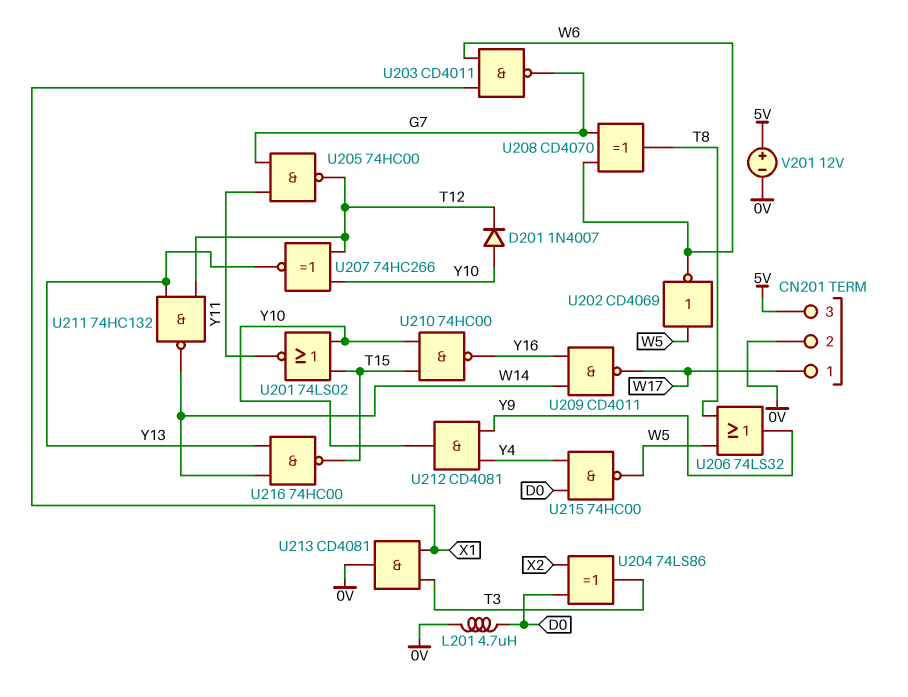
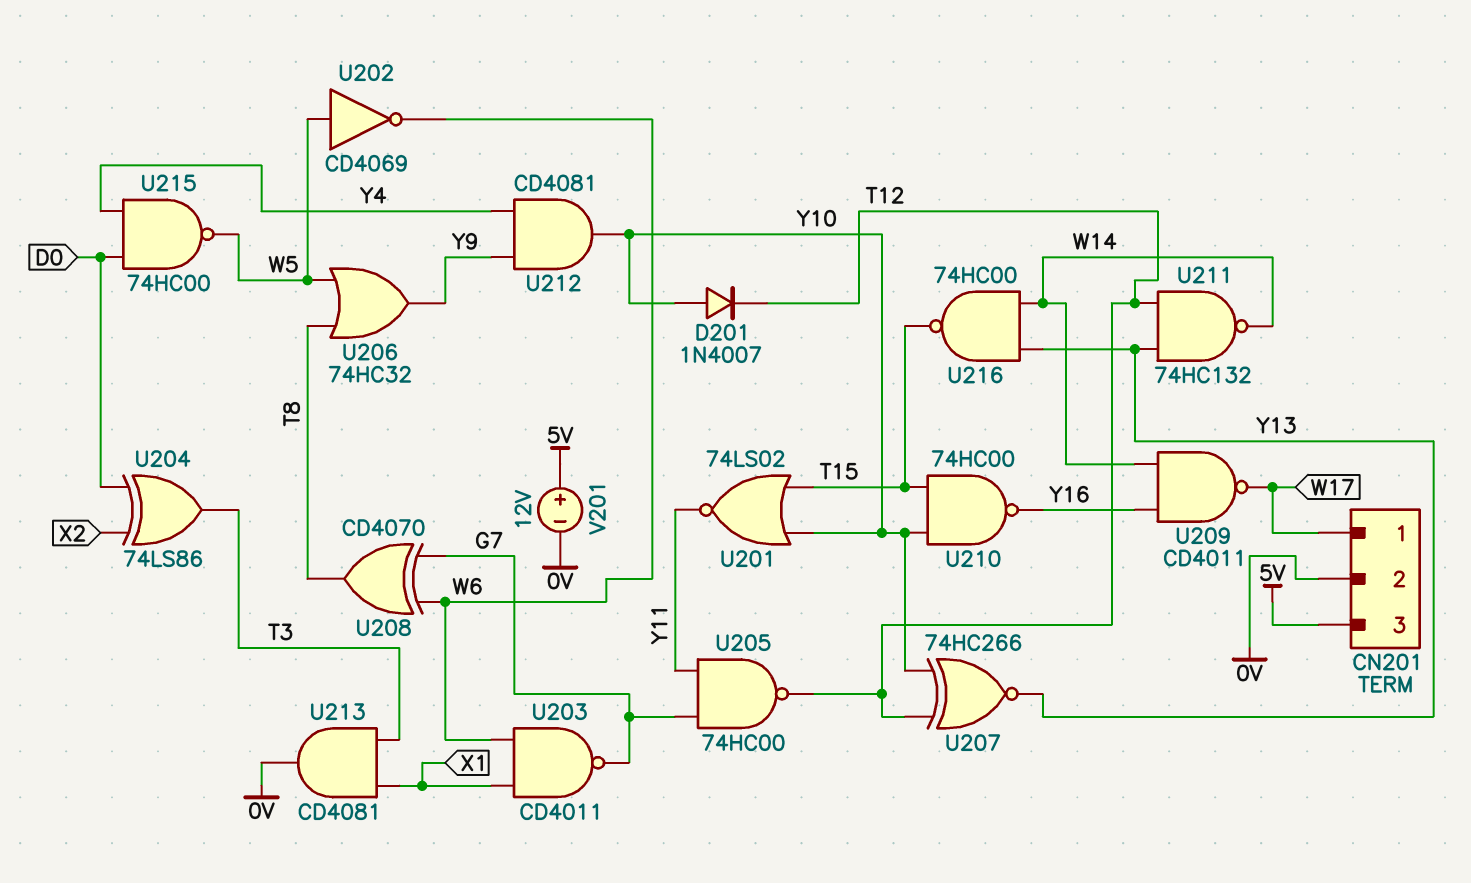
L201: 4.7uH (0V, D0) -> none
U206: OR 74LS32 (in T8, in W5, out Y9) -> OR 74HC32 (in T8, in W5, out Y9)

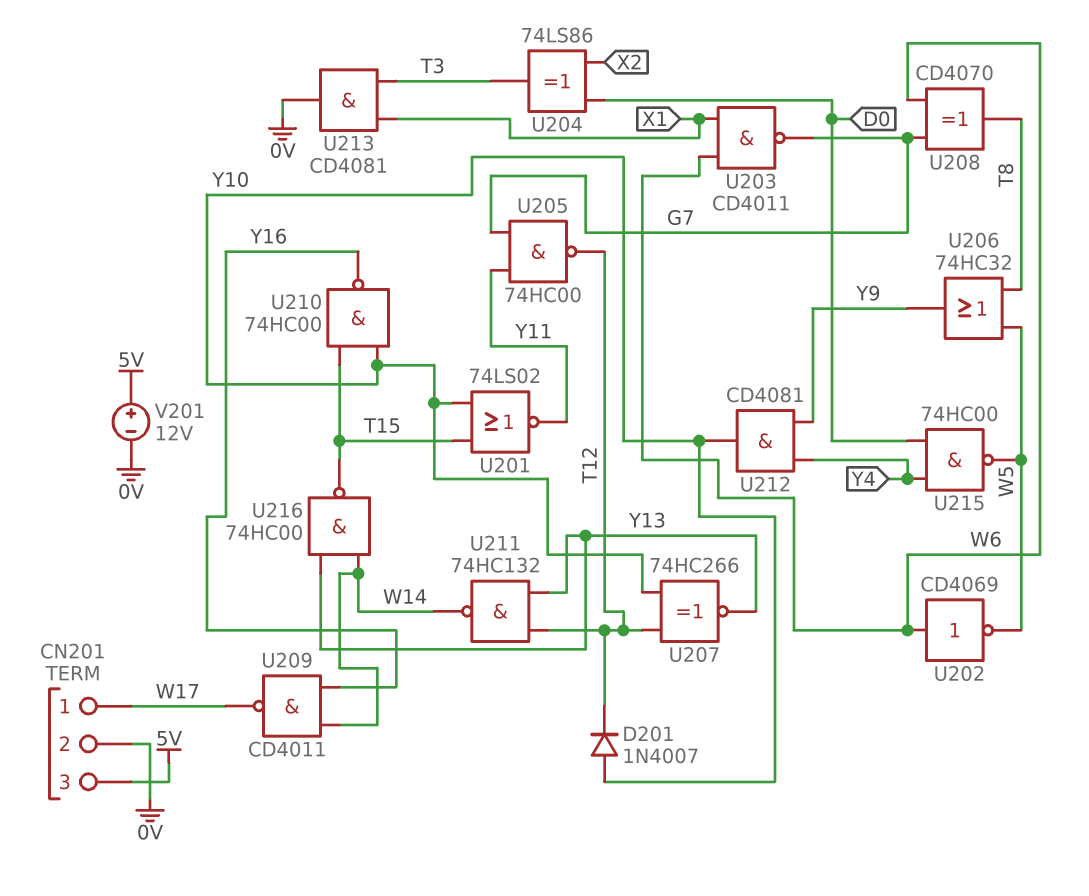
U202: NOT CD4069 (in W5, out W6) -> NOT CD4069 (in W6, out W5)

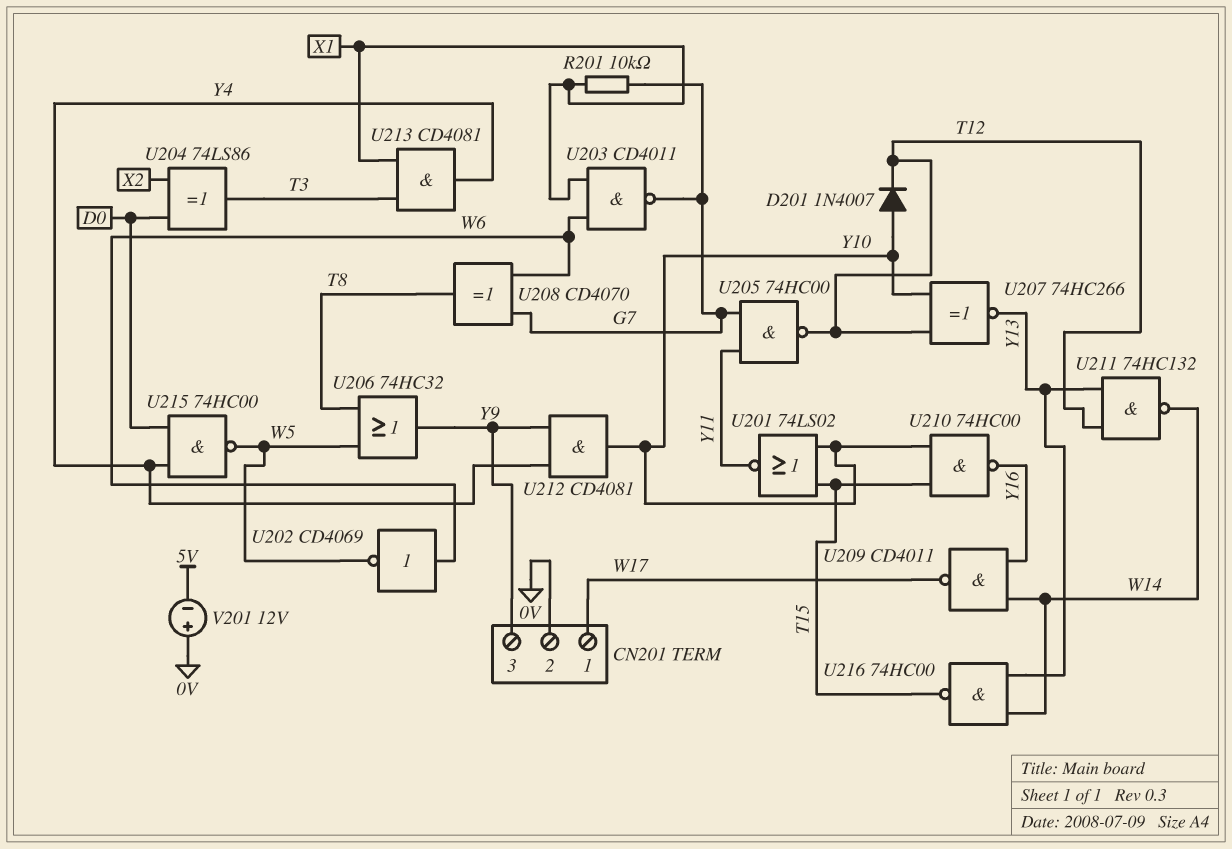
CN201 pin 3: 5V -> Y9
R201: none -> 10k (G7, X1)
U213: AND CD4081 (in T3, in X1, out 0V) -> AND CD4081 (in T3, in X1, out Y4)
V201: 12V (plus 5V, minus 0V) -> 12V (plus 0V, minus 5V)

